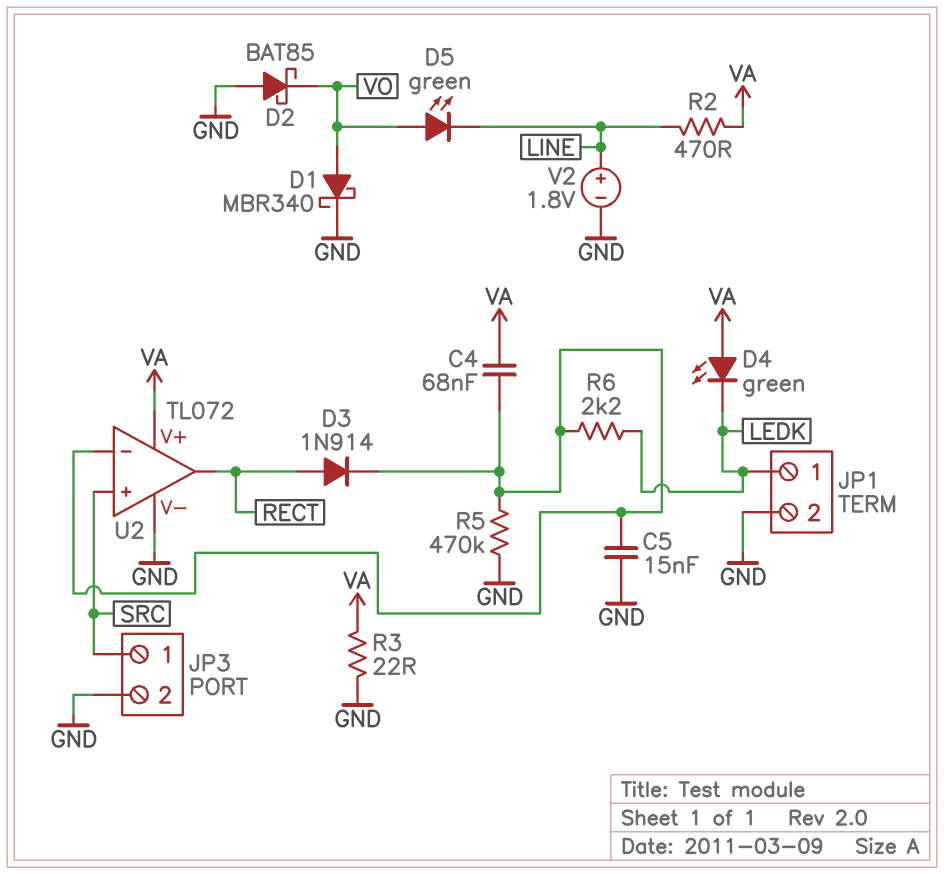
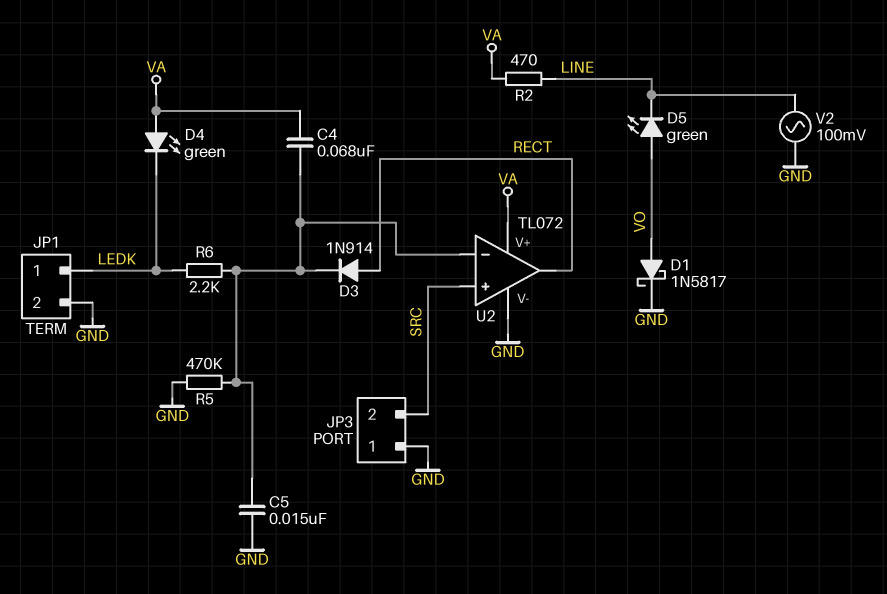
D1: schottky MBR340 (A VO, K GND) -> schottky 1N5817 (A VO, K GND)
D2: schottky BAT85 (A GND, K VO) -> none
JP3 pin 1: SRC -> GND
JP3 pin 2: GND -> SRC
R3: 22 (GND, VA) -> none
V2: 1.8V (plus LINE, minus GND) -> AC 100mV (GND, LINE)

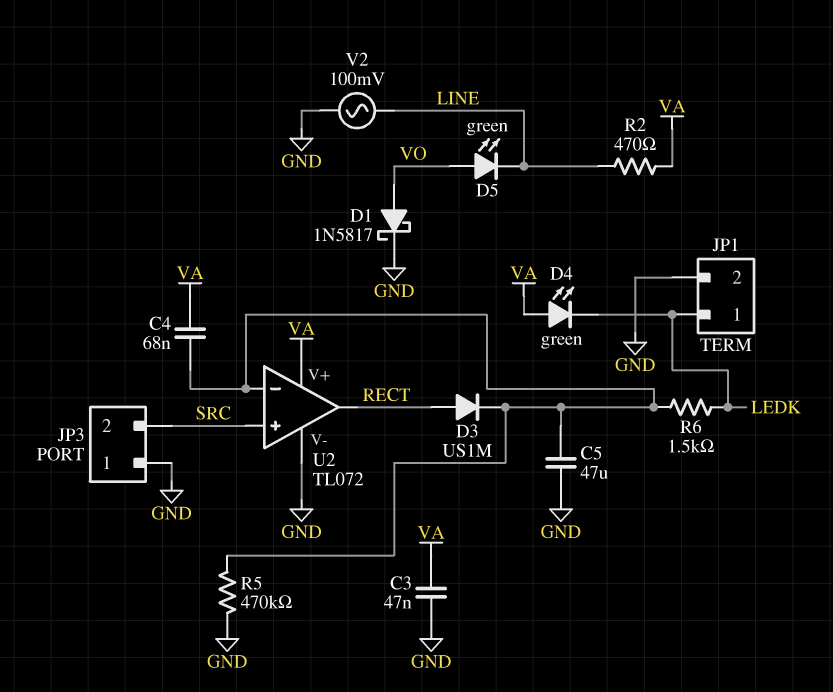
C3: none -> 47nF (GND, VA)
C5: 15nF (GND, U2/in-) -> 47uF (GND, U2/in-)
D3: diode 1N914 (A RECT, K U2/in-) -> diode US1M (A RECT, K U2/in-)
R6: 2.2k (LEDK, U2/in-) -> 1.5k (LEDK, U2/in-)

